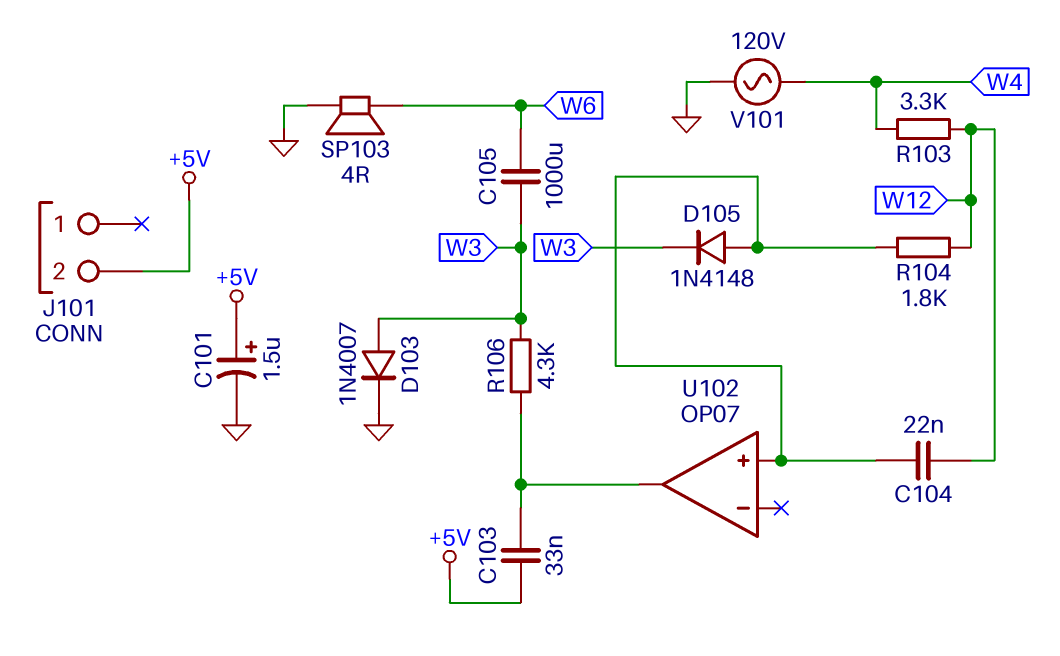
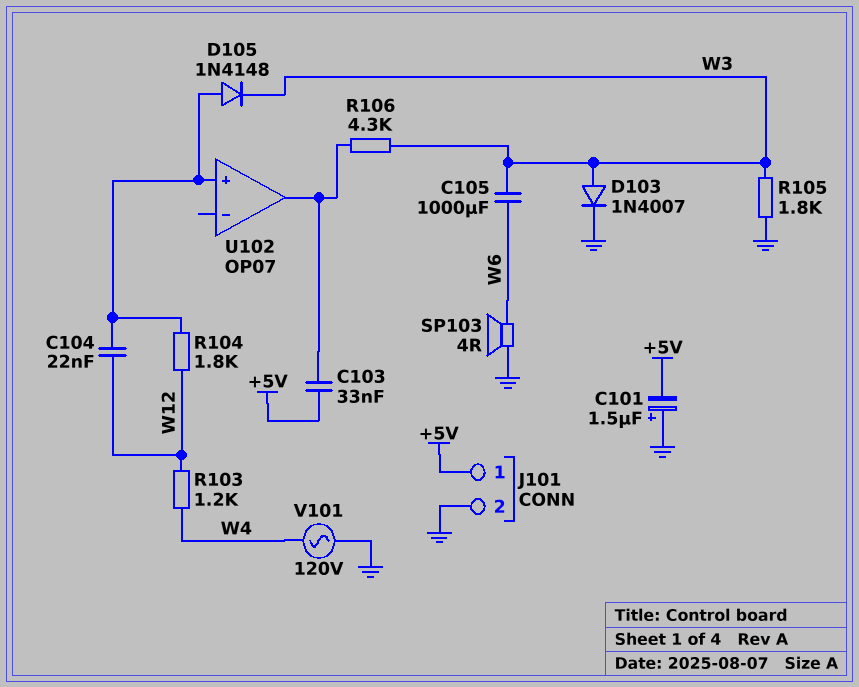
C101: 1.5uF (plus +5V, minus GND) -> 1.5uF (plus GND, minus +5V)
J101 pin 1: none -> +5V
J101 pin 2: +5V -> GND
R103: 3.3k (W4, W12) -> 1.2k (W4, W12)
R105: none -> 1.8k (GND, W3)

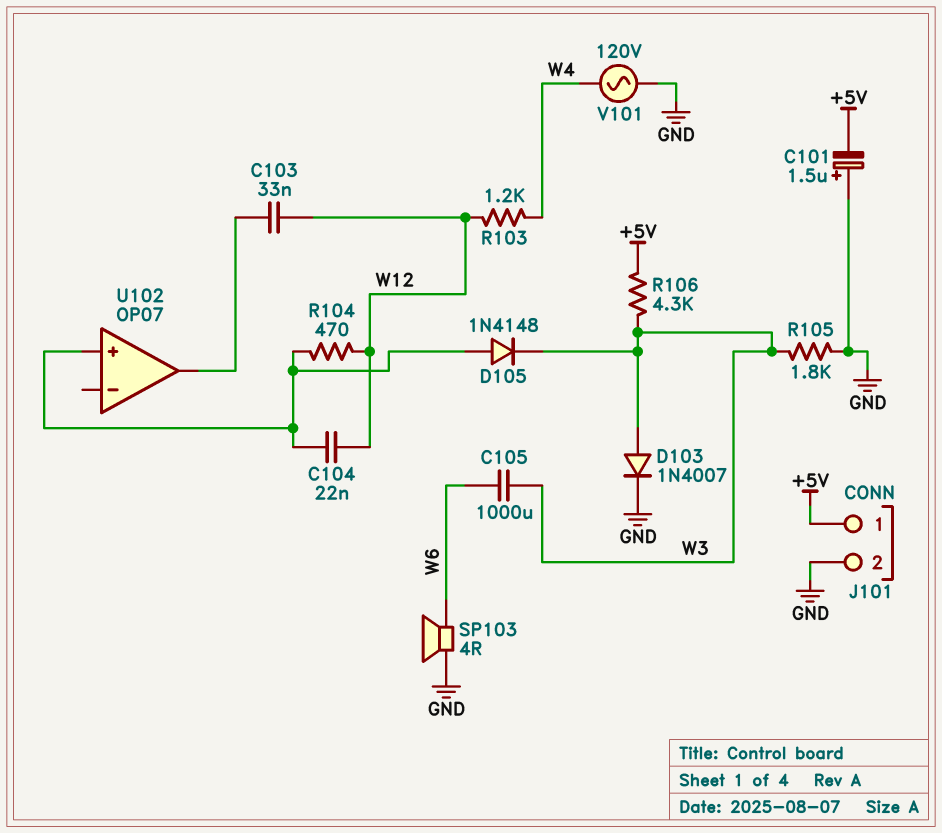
C103: 33nF (+5V, U102/out) -> 33nF (U102/out, W12)
R104: 1.8k (U102/in+, W12) -> 470 (U102/in+, W12)
R106: 4.3k (U102/out, W3) -> 4.3k (+5V, W3)

